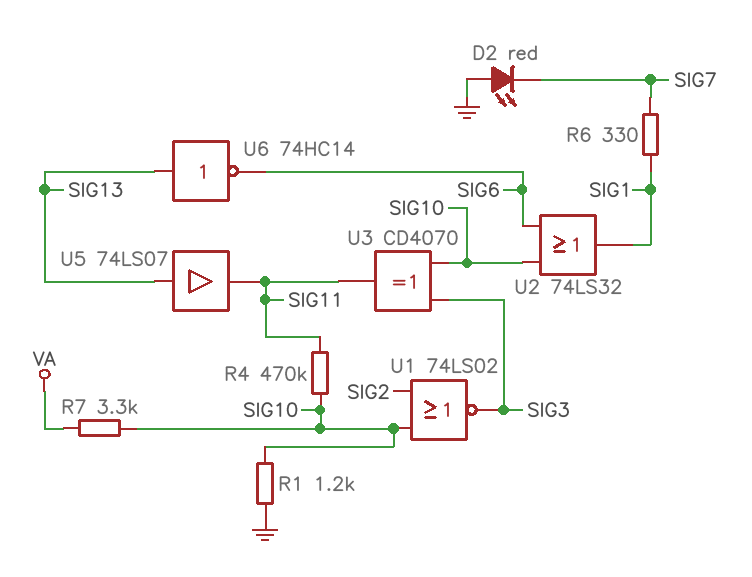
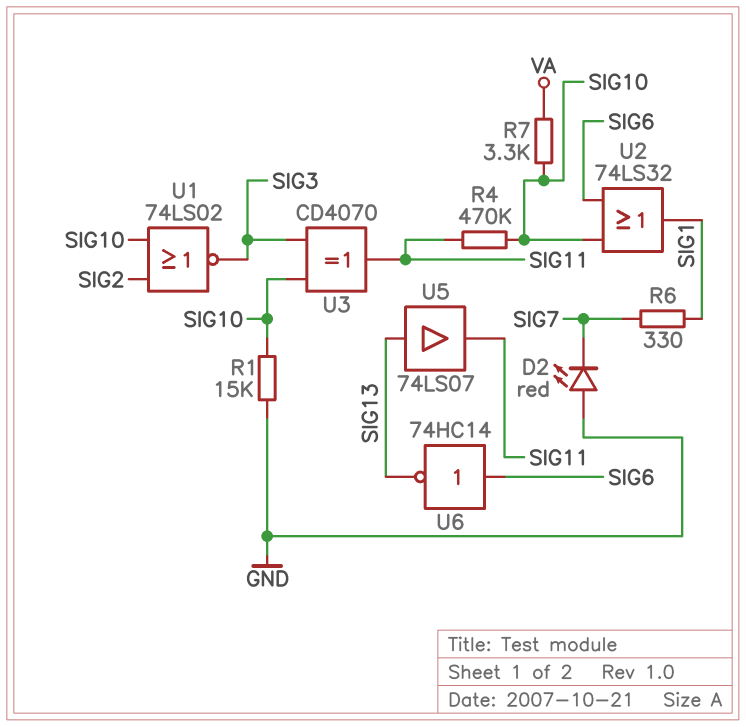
R1: 1.2k (GND, SIG10) -> 15k (GND, SIG10)
U6: NOT 74HC14 (in SIG13, out SIG6) -> NOT 74HC14 (in SIG6, out SIG13)

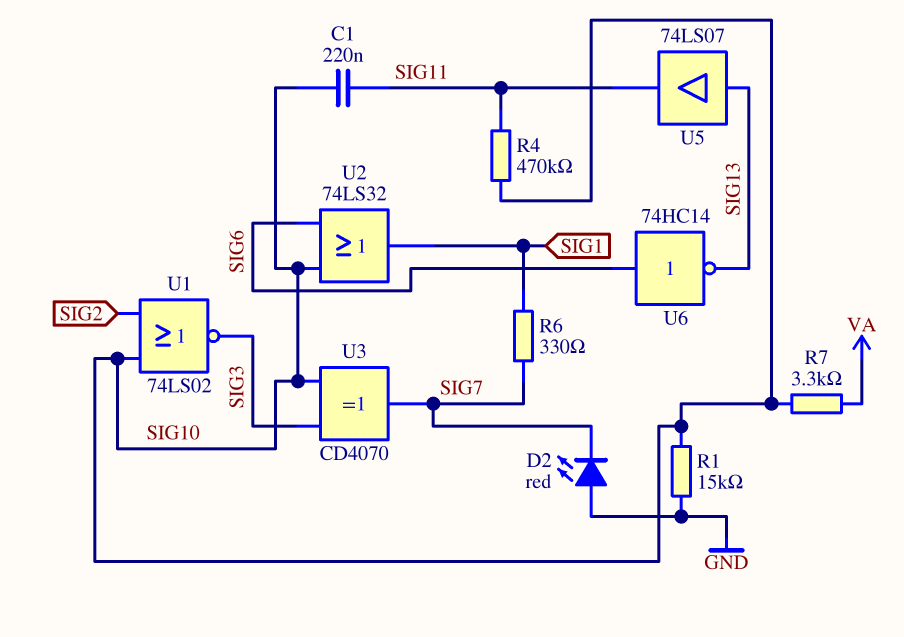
C1: none -> 220nF (SIG10, SIG11)
U3: XOR CD4070 (in SIG3, in SIG10, out SIG11) -> XOR CD4070 (in SIG3, in SIG10, out SIG7)

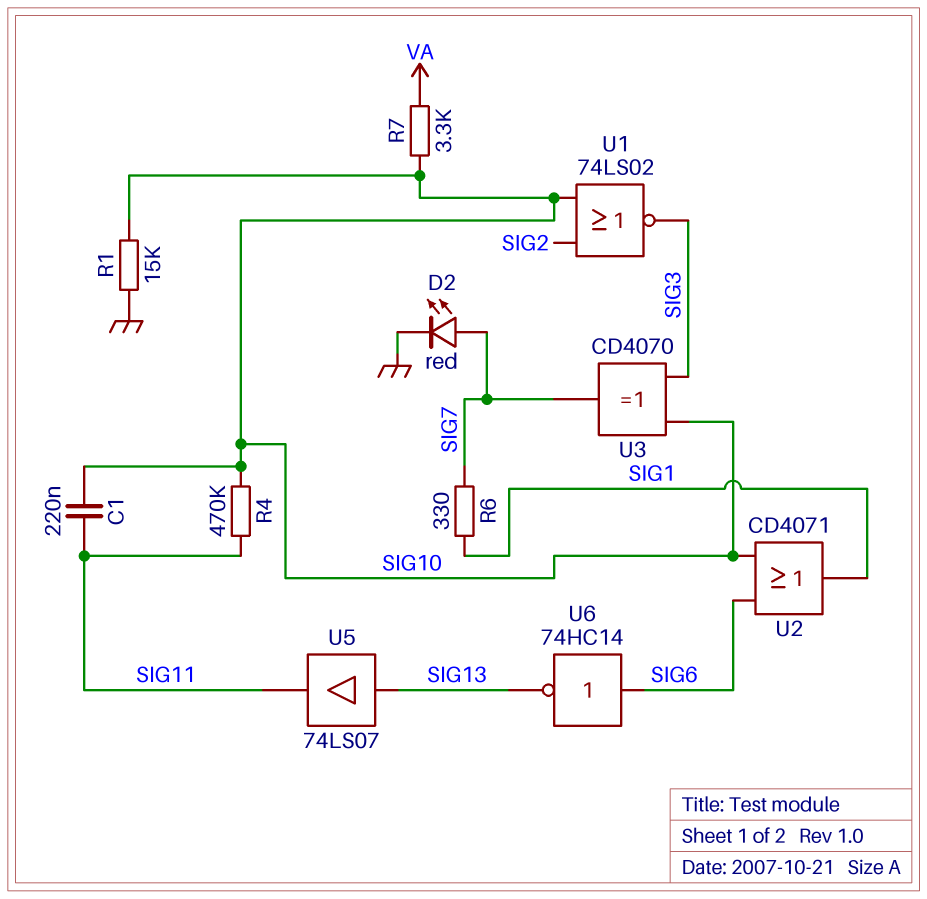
D2: LED red (A GND, K SIG7) -> LED red (A SIG7, K GND)
U2: OR 74LS32 (in SIG6, in SIG10, out SIG1) -> OR CD4071 (in SIG6, in SIG10, out SIG1)

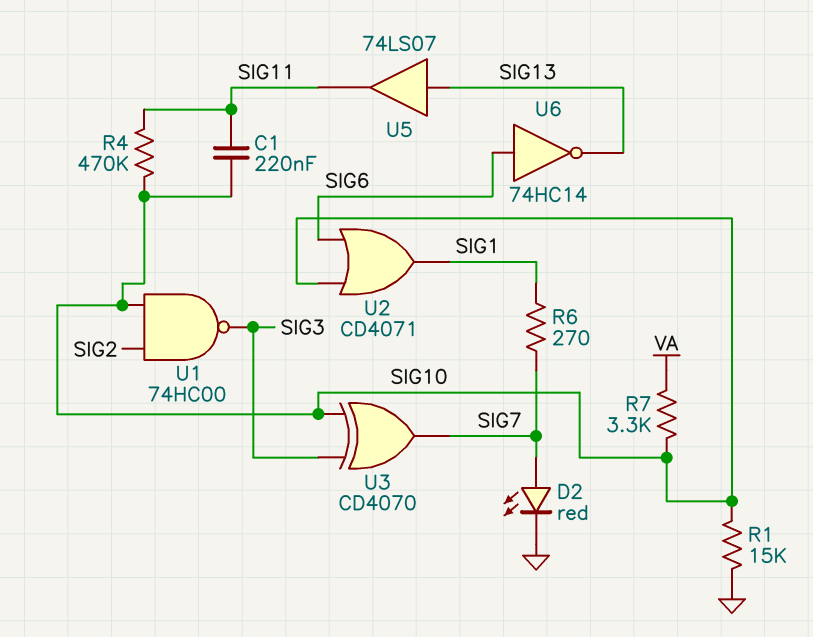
R6: 330 (SIG1, SIG7) -> 270 (SIG1, SIG7)
U1: NOR 74LS02 (in SIG2, in SIG10, out SIG3) -> NAND 74HC00 (in SIG2, in SIG10, out SIG3)

